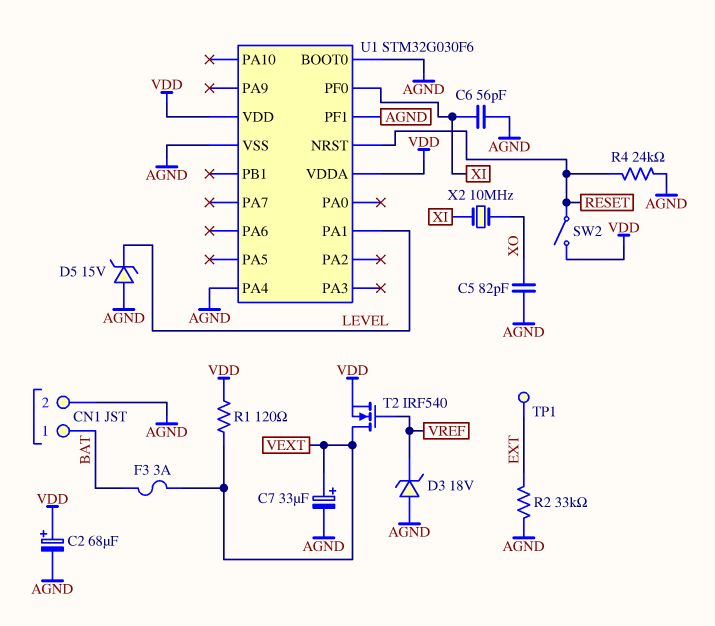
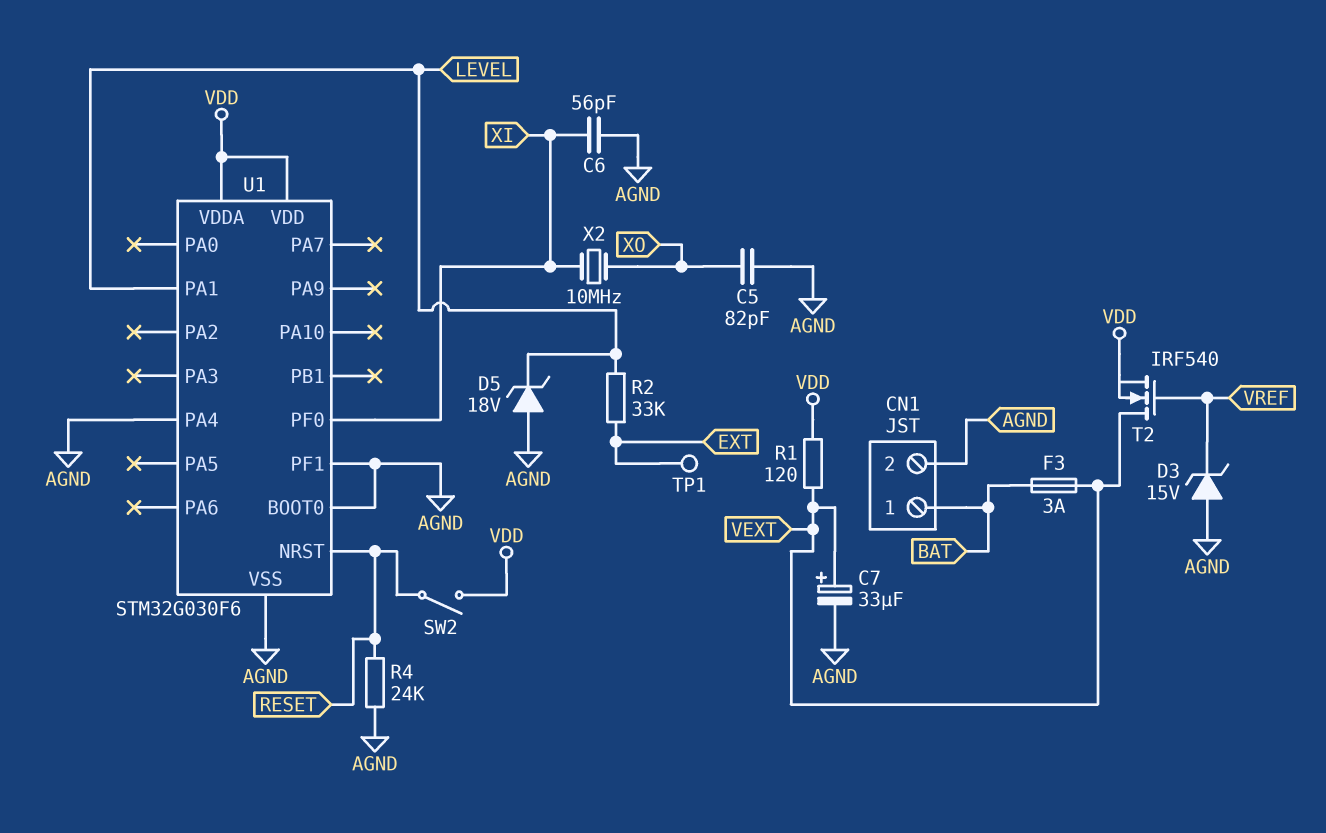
C2: 68uF (plus VDD, minus AGND) -> none
D3: zener 18V (A AGND, K VREF) -> zener 15V (A AGND, K VREF)
D5: zener 15V (A AGND, K LEVEL) -> zener 18V (A AGND, K LEVEL)
R2: 33k (AGND, EXT) -> 33k (EXT, LEVEL)

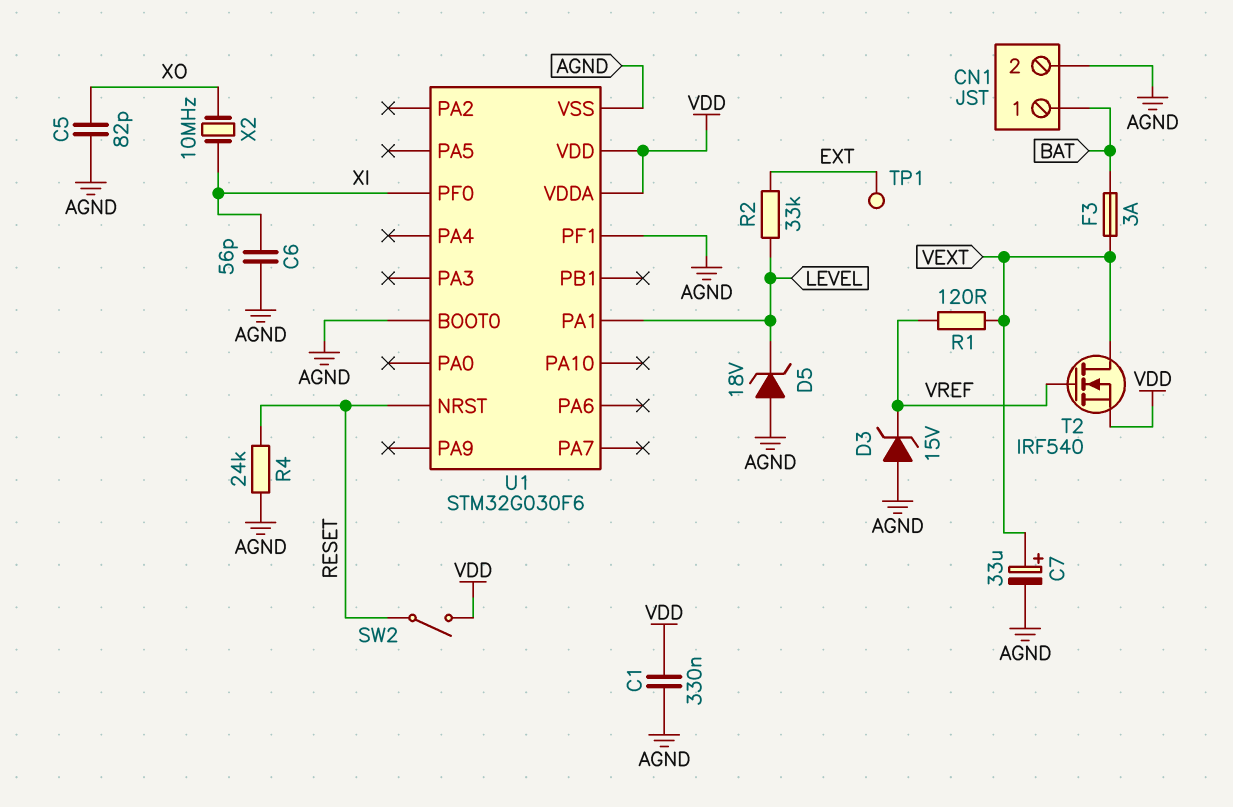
C1: none -> 330nF (AGND, VDD)
R1: 120 (VDD, VEXT) -> 120 (VEXT, VREF)
U1 pin PA4: AGND -> none

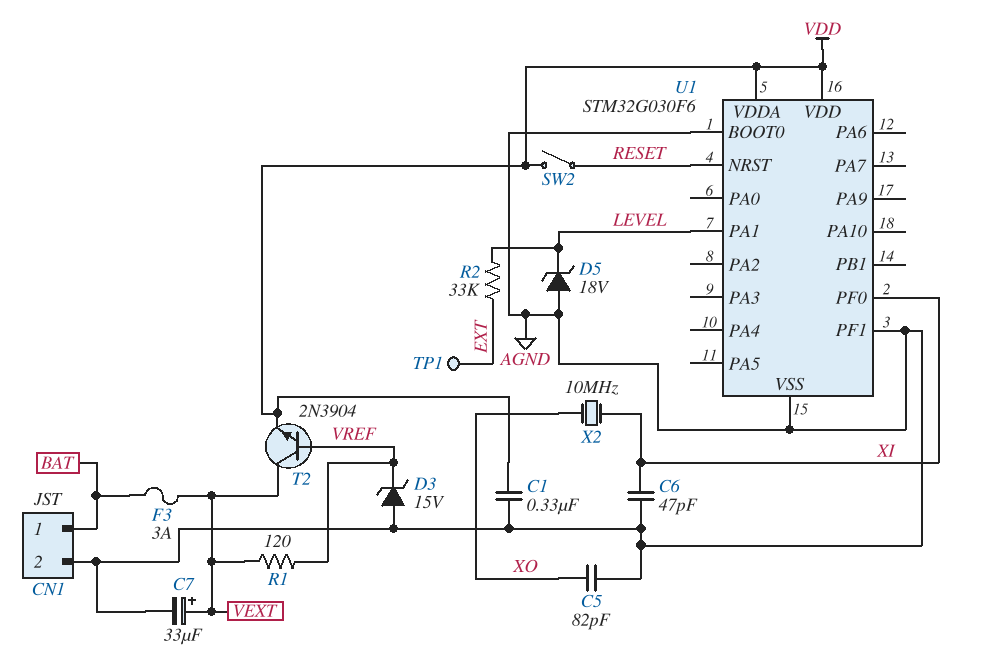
C6: 56pF (AGND, XI) -> 47pF (AGND, XI)
R4: 24k (AGND, RESET) -> none
T2: NMOS IRF540 (G VREF, D VEXT, S VDD) -> NPN 2N3904 (B VREF, C VEXT, E VDD)

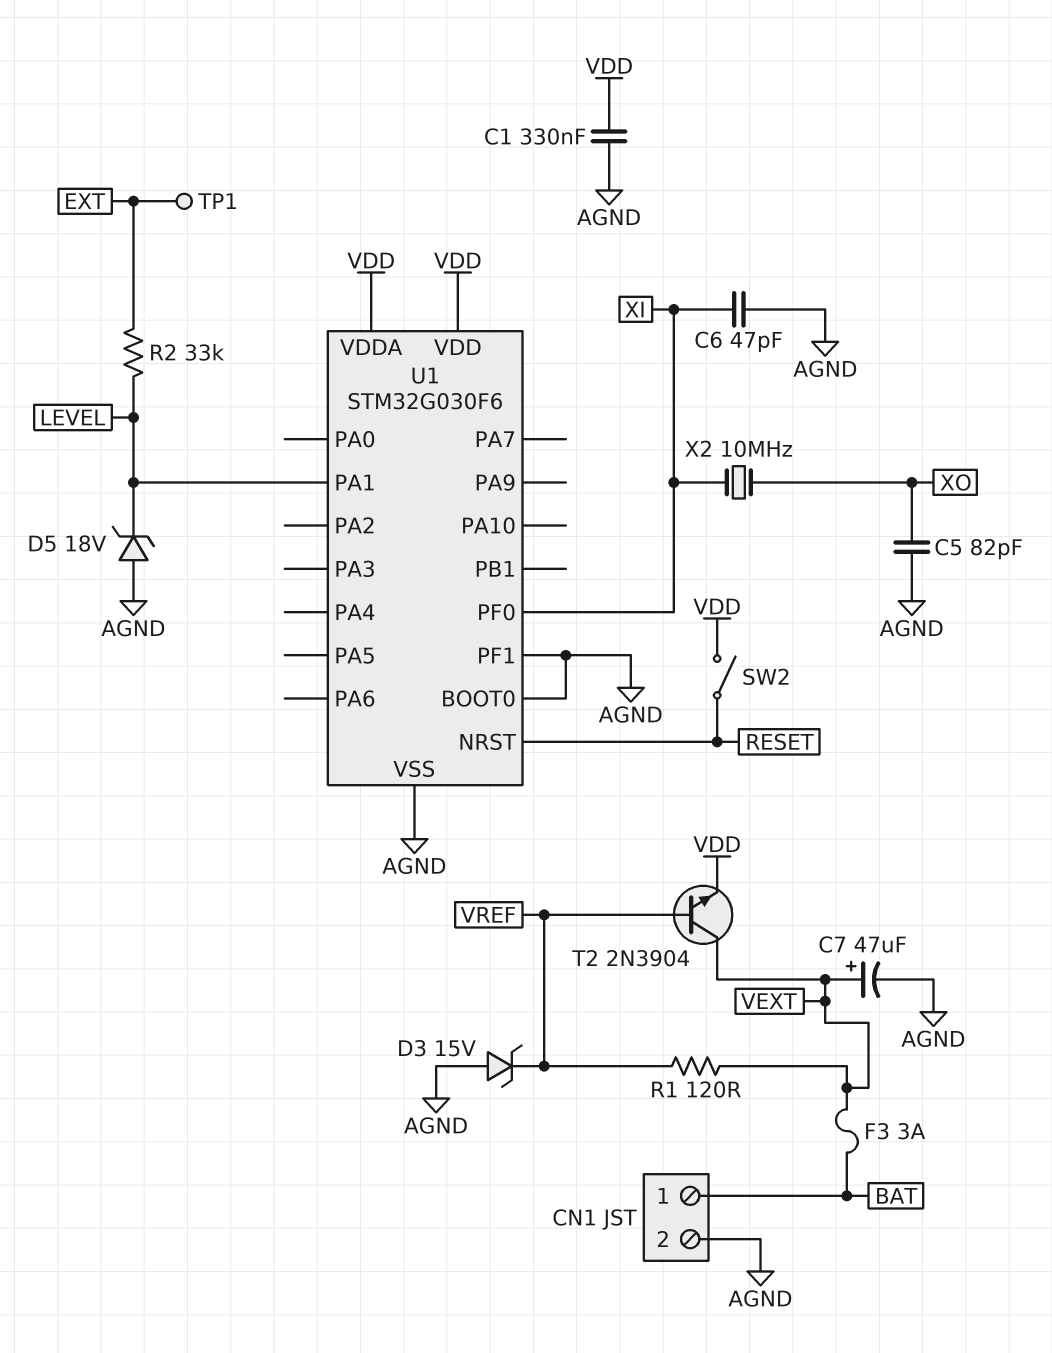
C7: 33uF (plus VEXT, minus AGND) -> 47uF (plus VEXT, minus AGND)

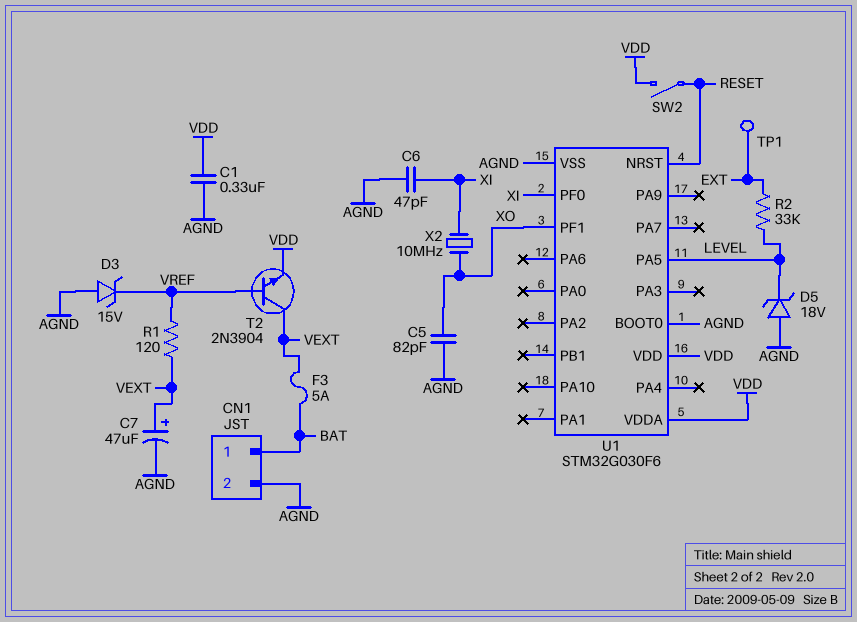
F3: 3A (BAT, VEXT) -> 5A (BAT, VEXT)
U1 pin PA1: LEVEL -> none
U1 pin PA5: none -> LEVEL
U1 pin PF1: AGND -> XO

